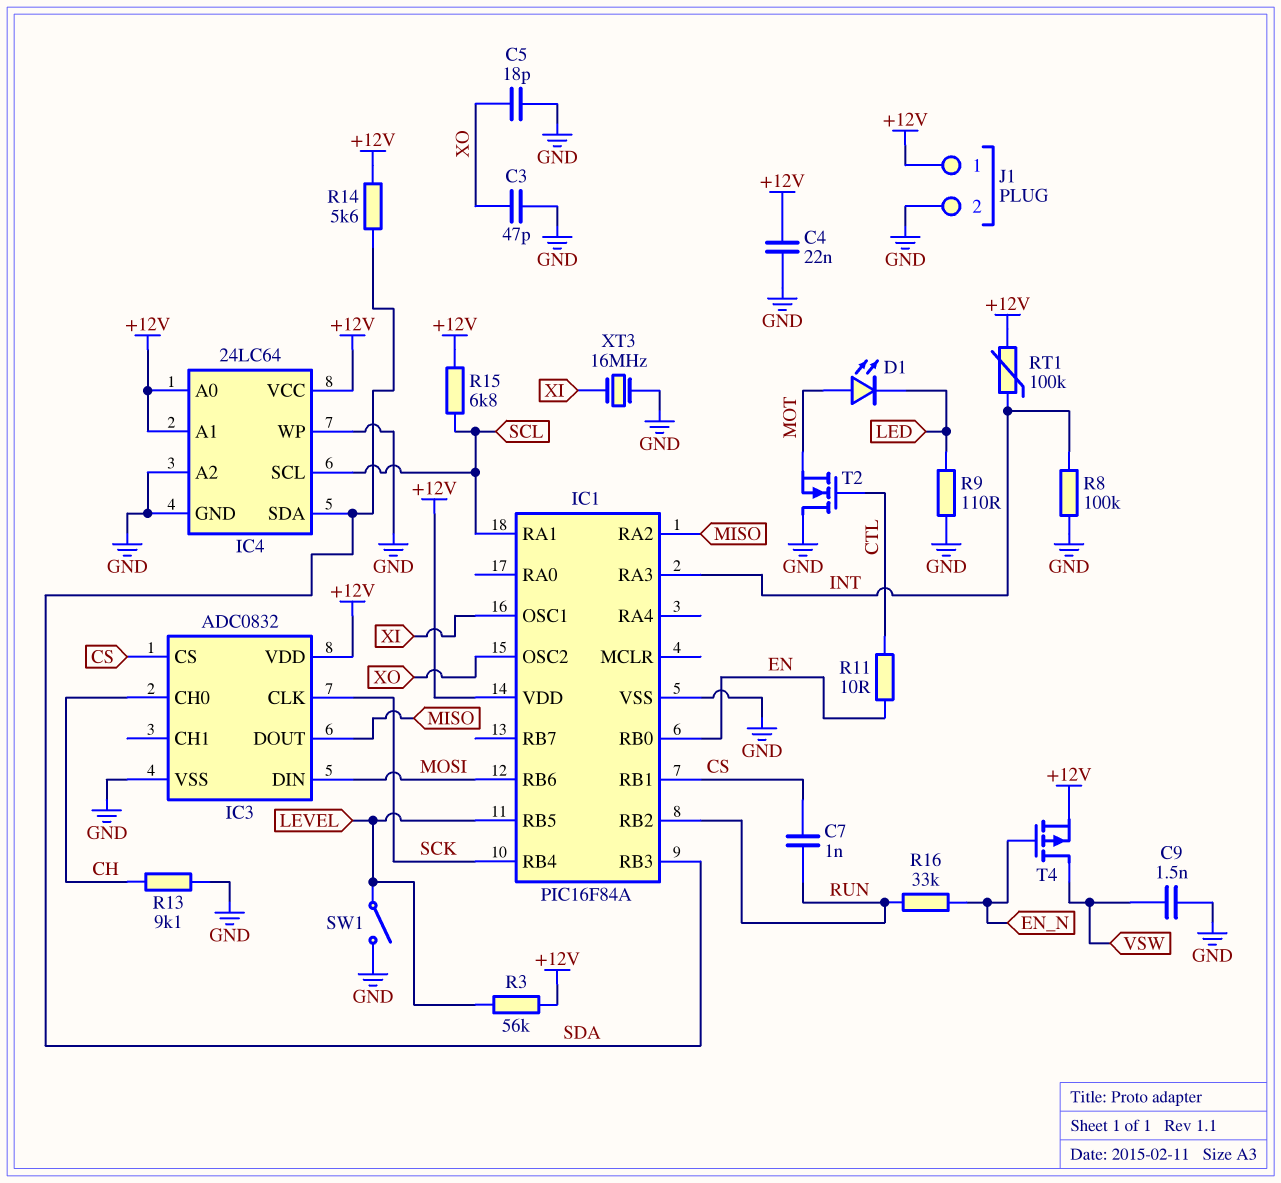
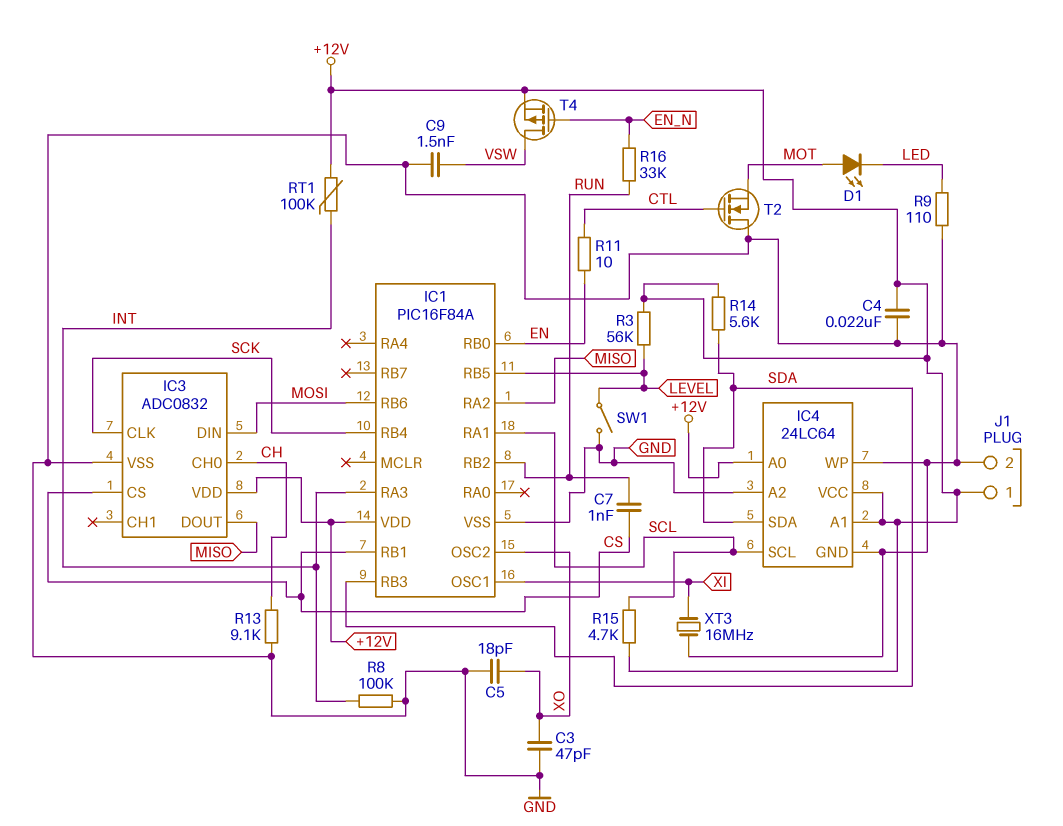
R15: 6.8k (+12V, SCL) -> 4.7k (+12V, SCL)

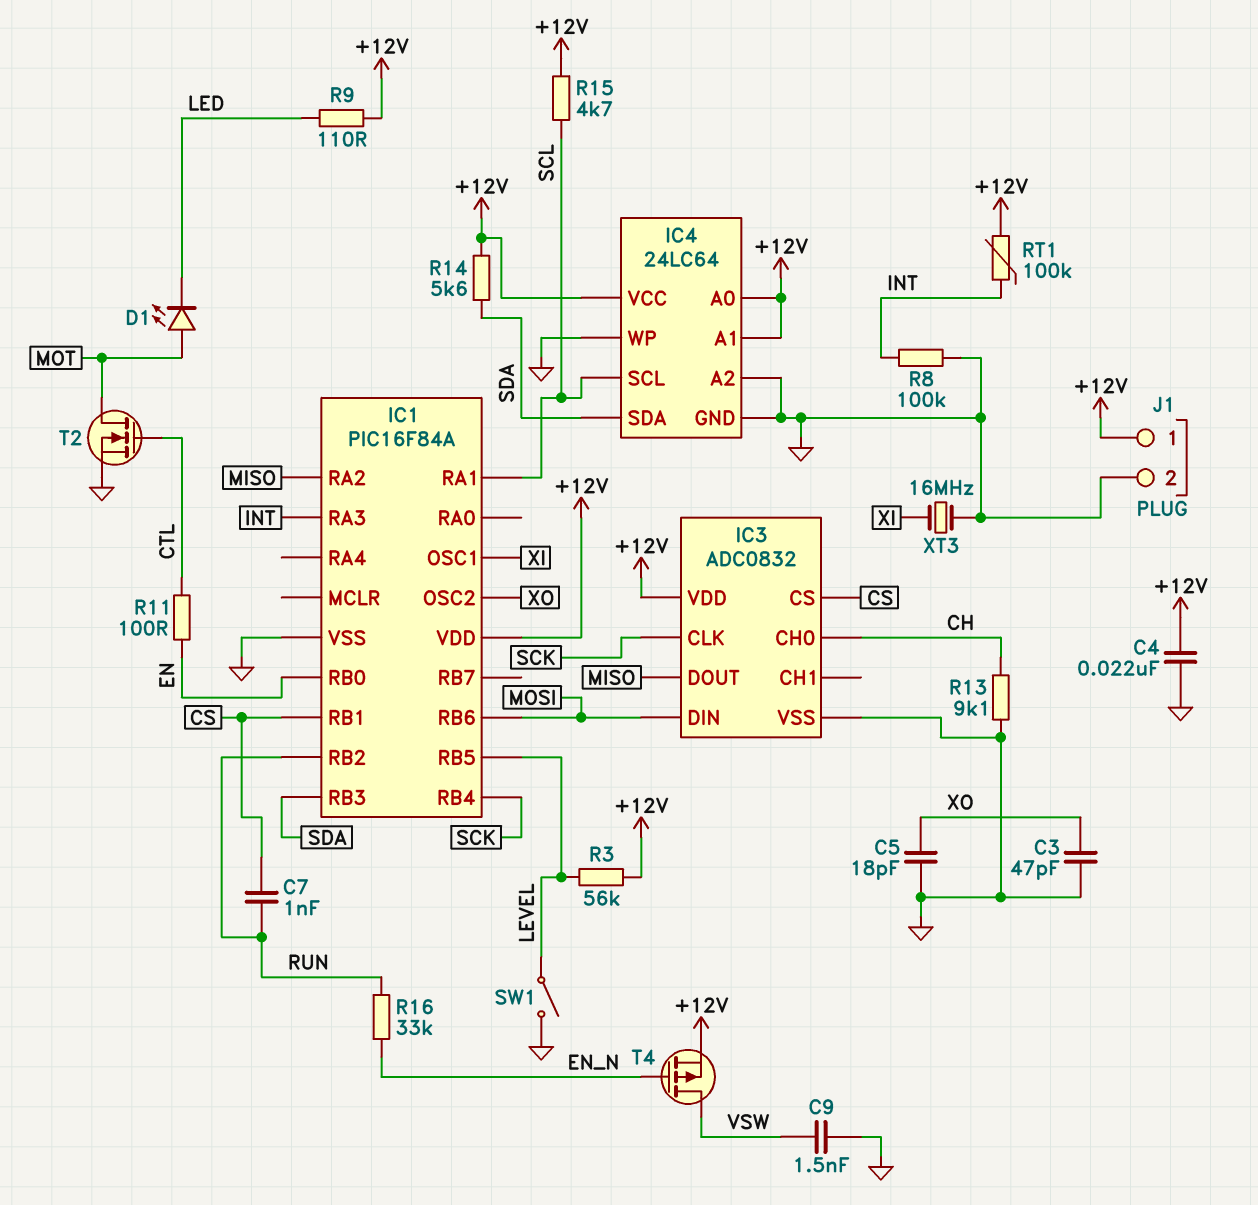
R9: 110 (GND, LED) -> 110 (+12V, LED)
R11: 10 (CTL, EN) -> 100 (CTL, EN)
T2: NMOS (G CTL, D GND, S MOT) -> NMOS (G CTL, D MOT, S GND)

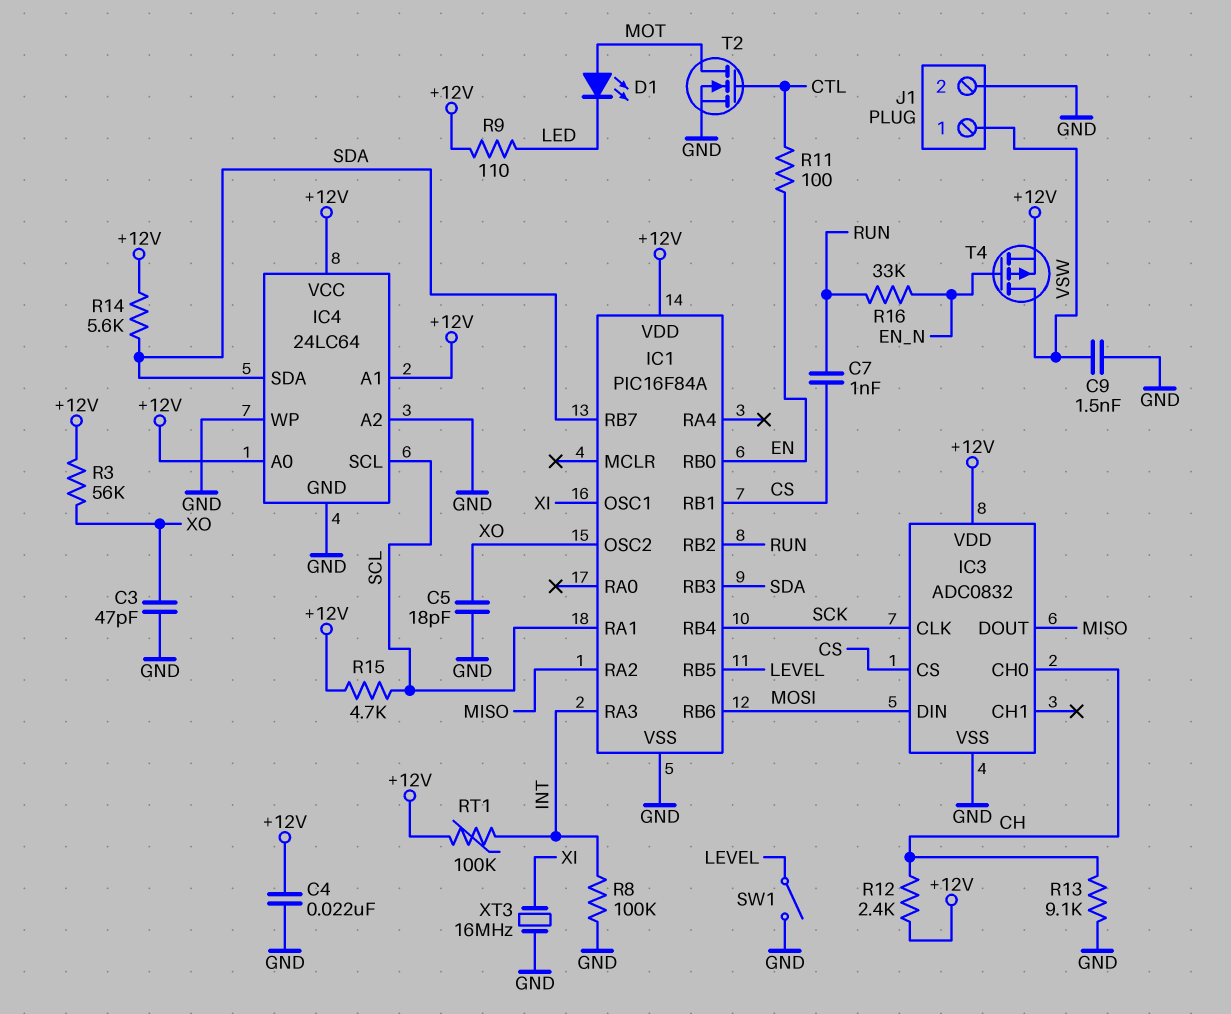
IC1 pin RB7: none -> SDA
J1 pin 1: +12V -> VSW
R3: 56k (+12V, LEVEL) -> 56k (+12V, XO)
R12: none -> 2.4k (+12V, CH)

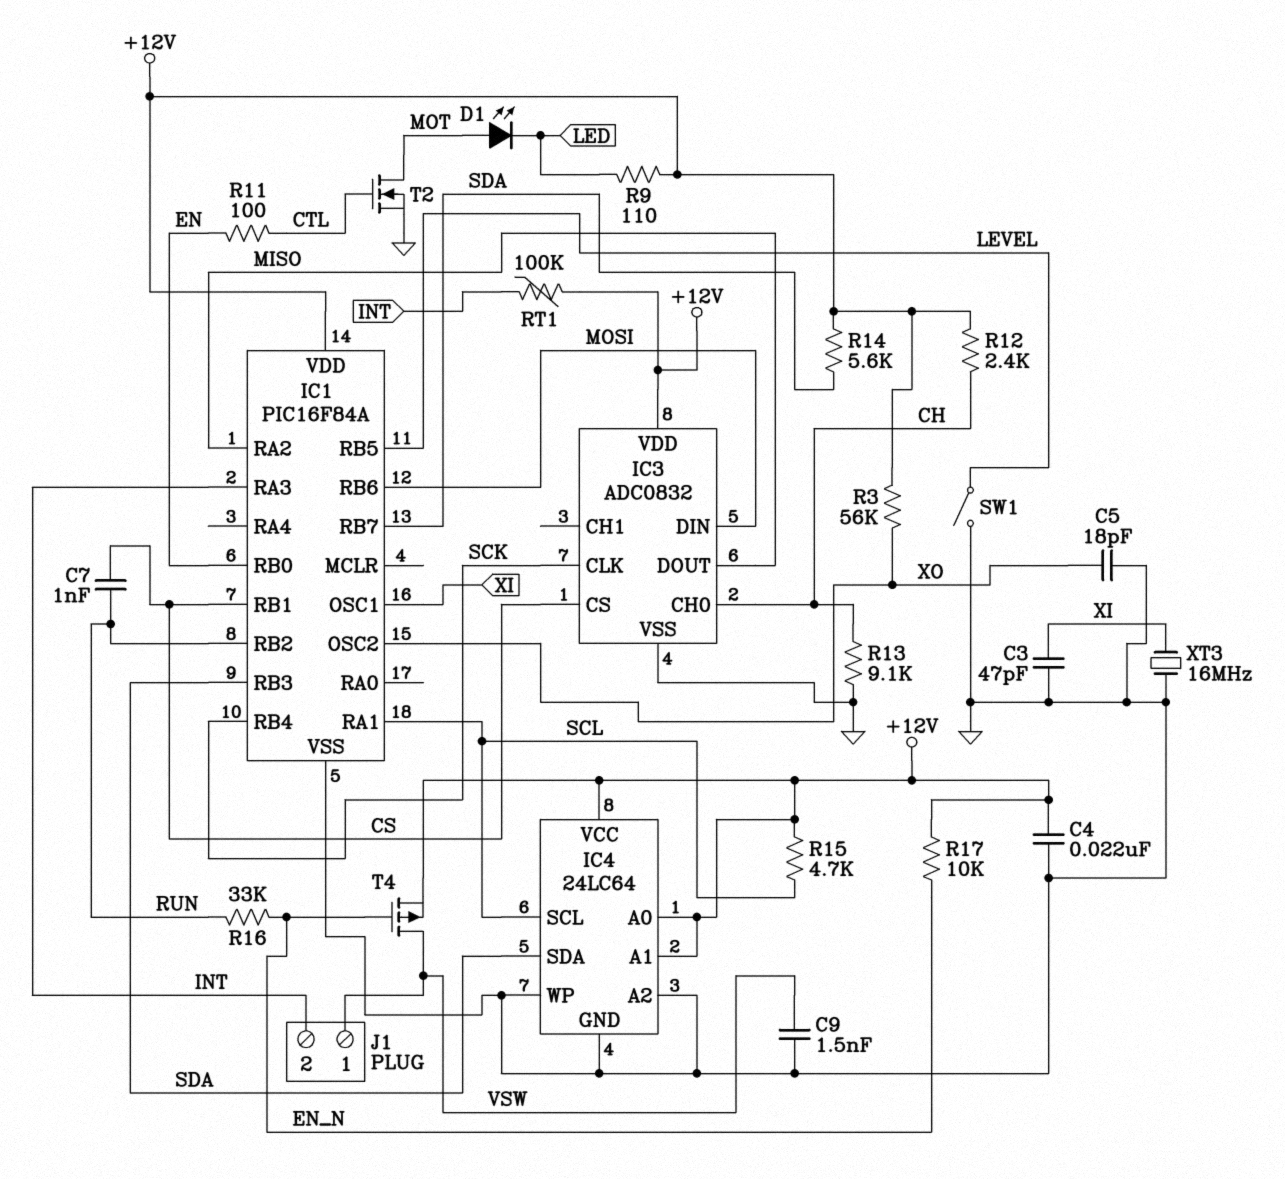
C3: 47pF (GND, XO) -> 47pF (GND, XI)
J1 pin 2: GND -> INT
R8: 100k (GND, INT) -> none
R17: none -> 10k (+12V, EN_N)

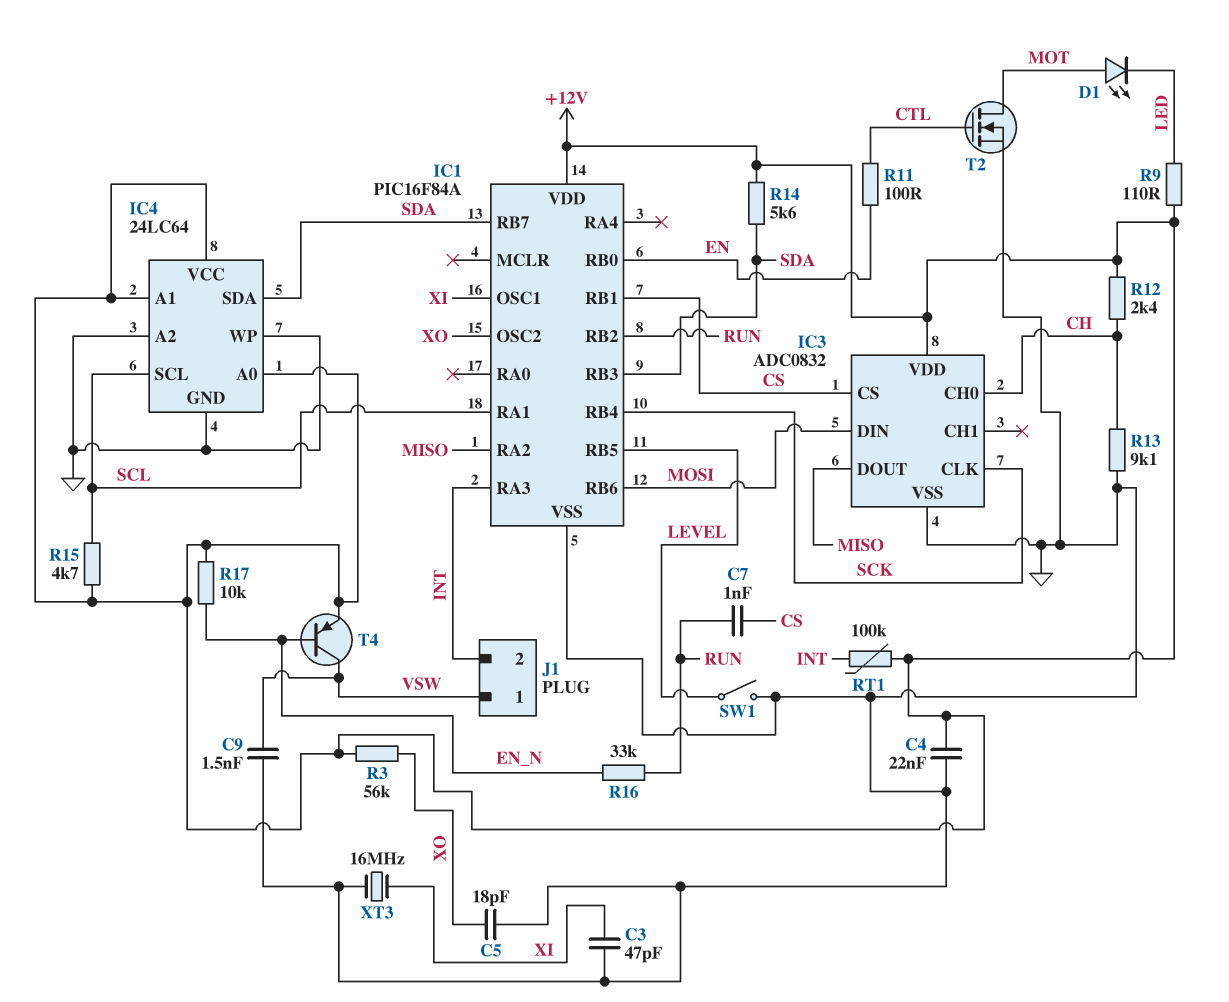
T4: PMOS (G EN_N, D VSW, S +12V) -> PNP (B EN_N, C VSW, E +12V)

